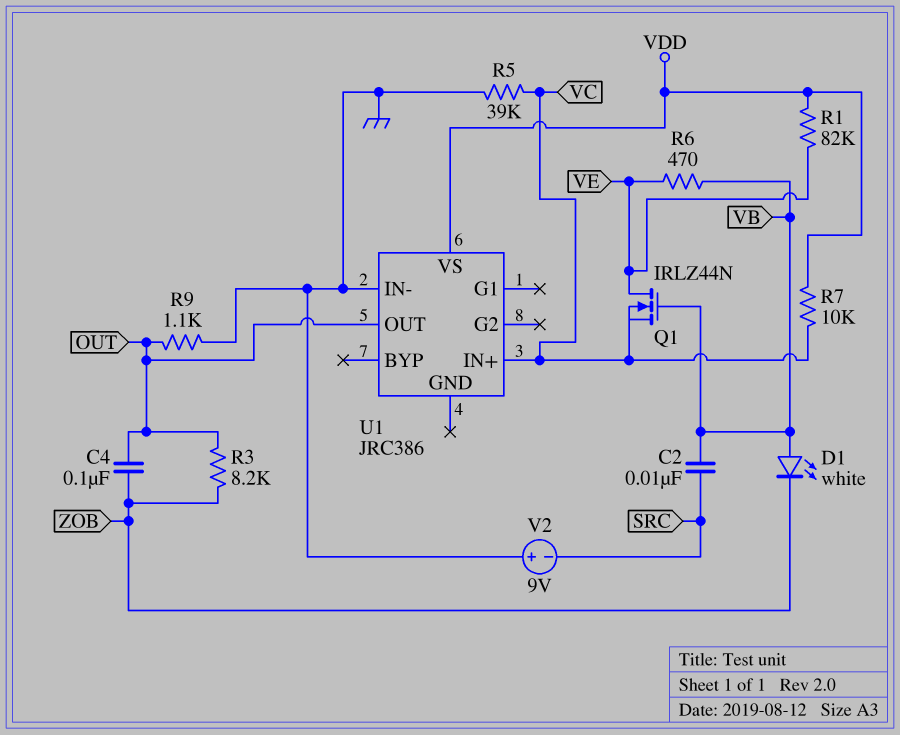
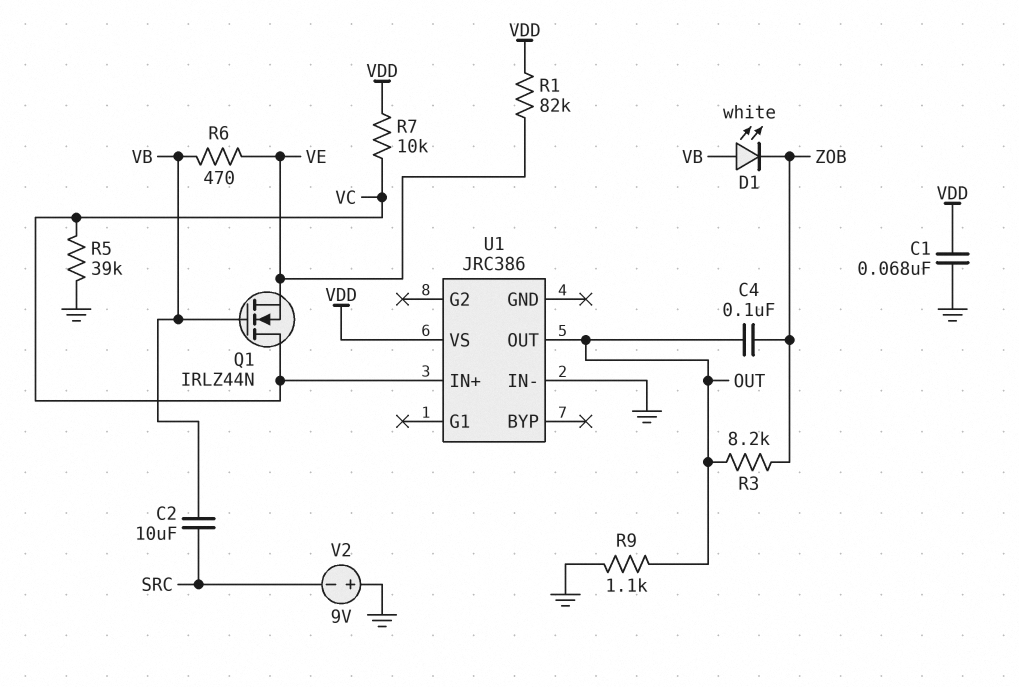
C1: none -> 68nF (GND, VDD)
C2: 10nF (SRC, VB) -> 10uF (SRC, VB)
Q1: NMOS IRLZ44N (G VB, D VE, S VC) -> NMOS IRLZ44N (G VB, D VC, S VE)

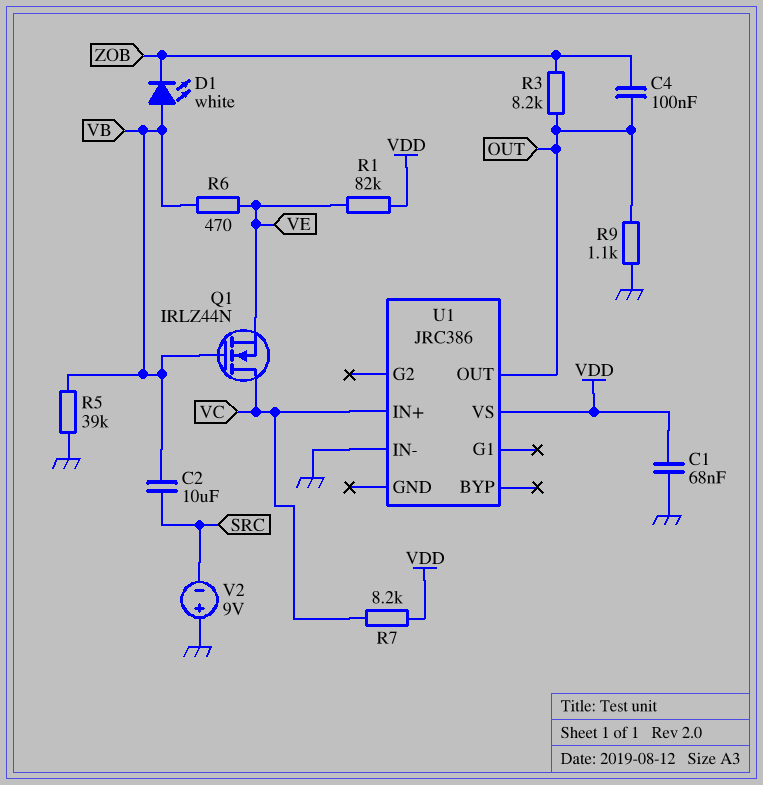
R5: 39k (GND, VC) -> 39k (GND, VB)
R7: 10k (VC, VDD) -> 8.2k (VC, VDD)

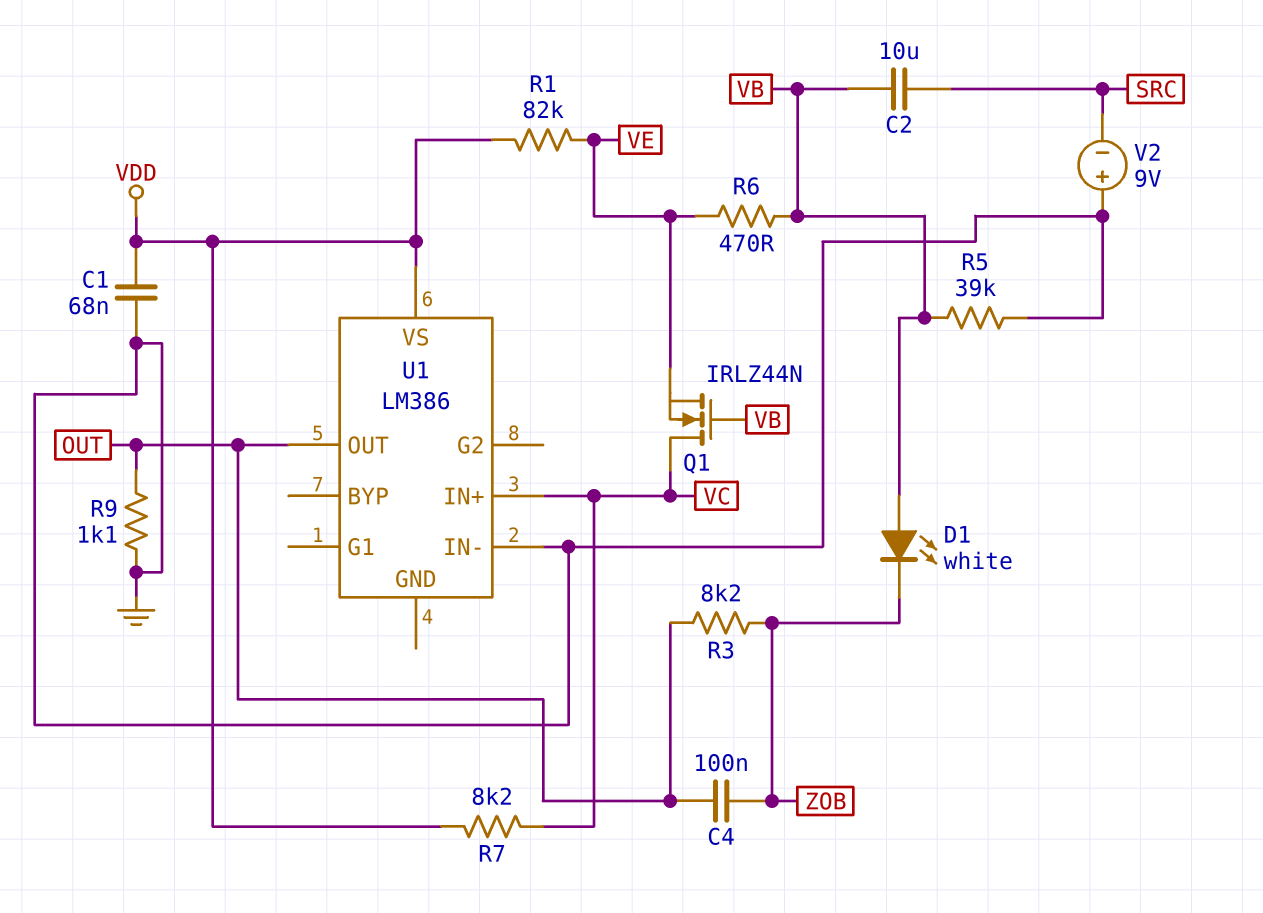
U1: JRC386 -> LM386

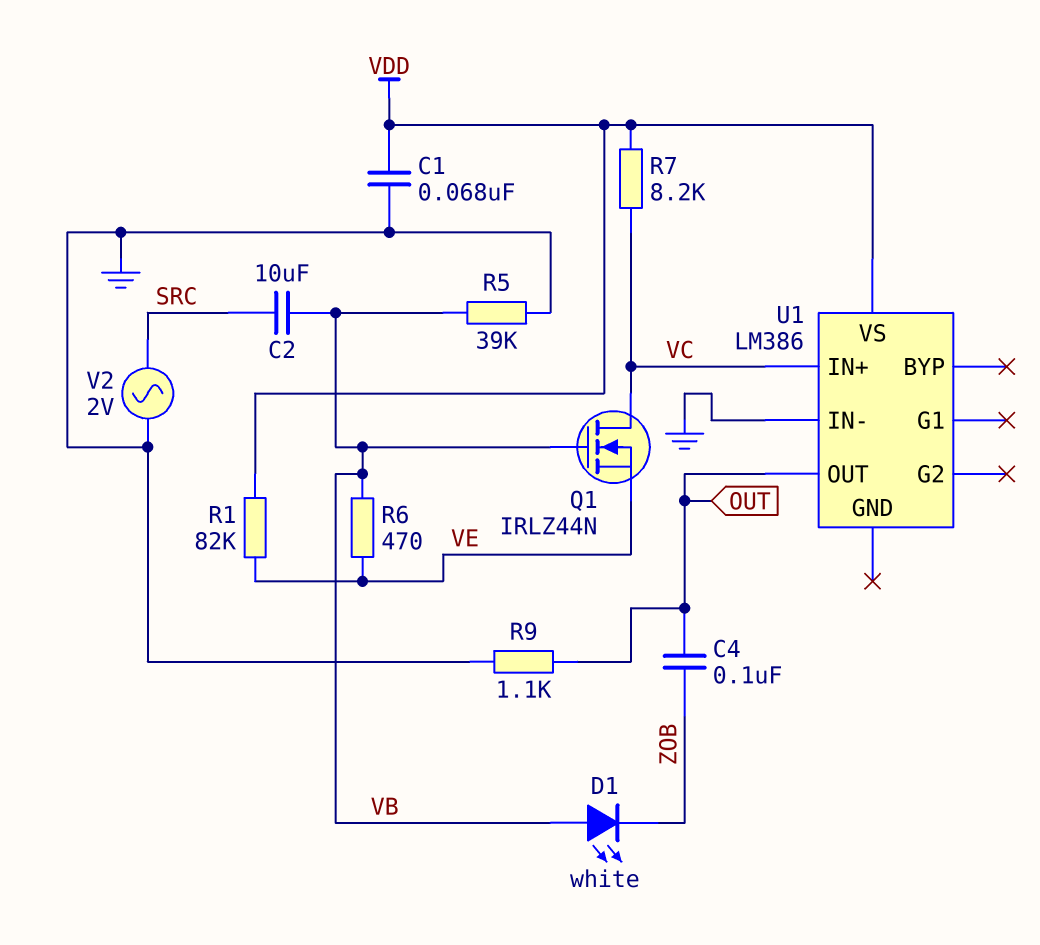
R3: 8.2k (OUT, ZOB) -> none
V2: 9V (plus GND, minus SRC) -> AC 2V (GND, SRC)

